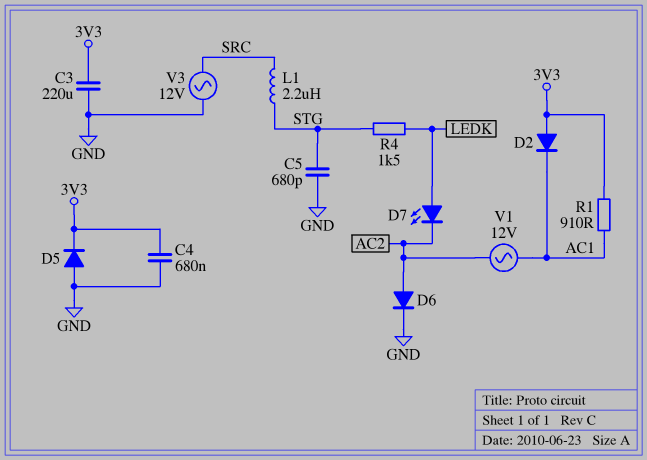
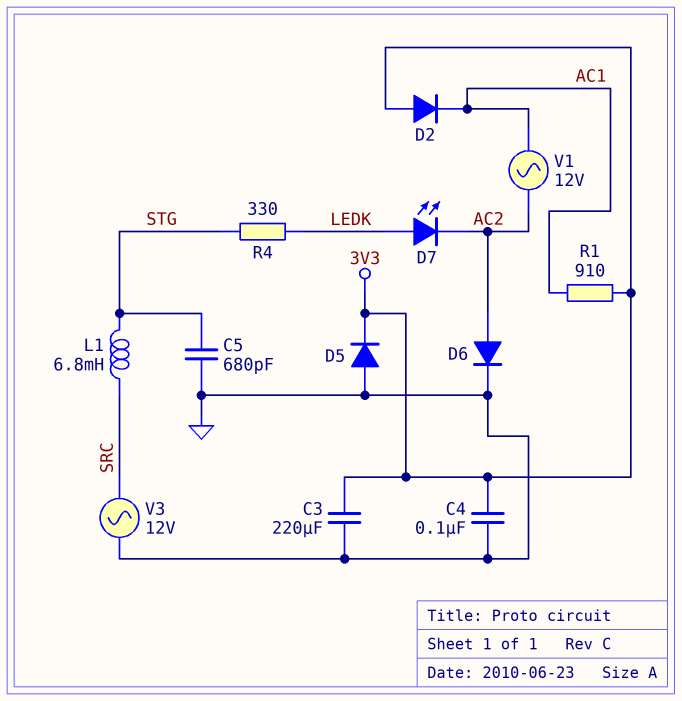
C4: 680nF (3V3, GND) -> 100nF (3V3, GND)
L1: 2.2uH (SRC, STG) -> 6.8mH (SRC, STG)
R4: 1.5k (LEDK, STG) -> 330 (LEDK, STG)

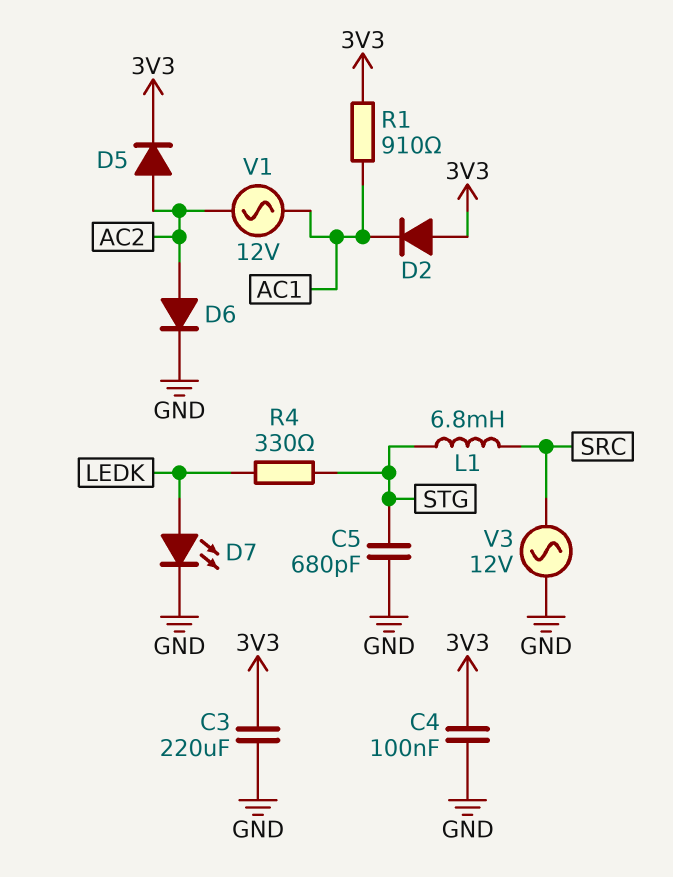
D5: diode (A GND, K 3V3) -> diode (A AC2, K 3V3)
D7: LED (A LEDK, K AC2) -> LED (A LEDK, K GND)

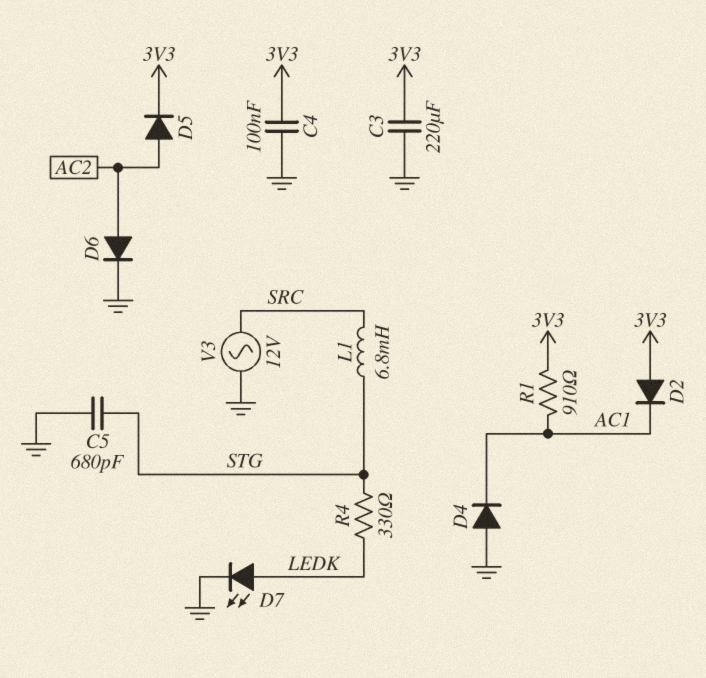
D4: none -> diode (A GND, K AC1)
V1: AC 12V (AC1, AC2) -> none

